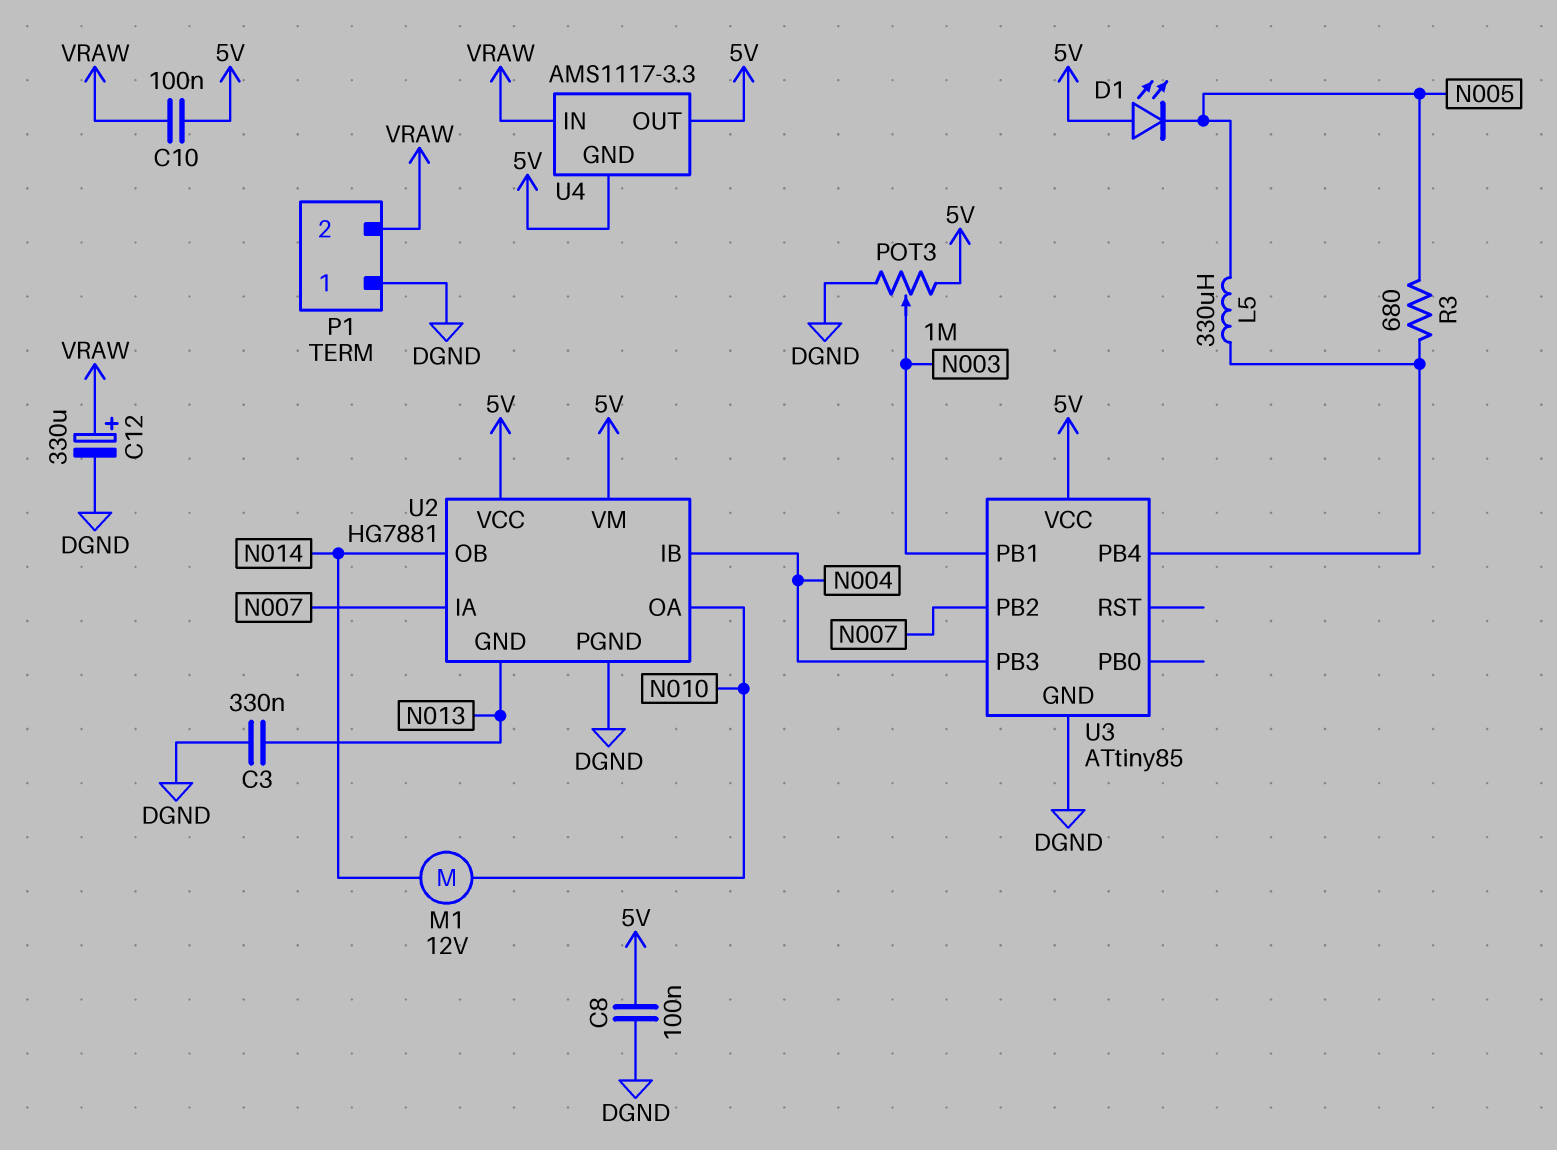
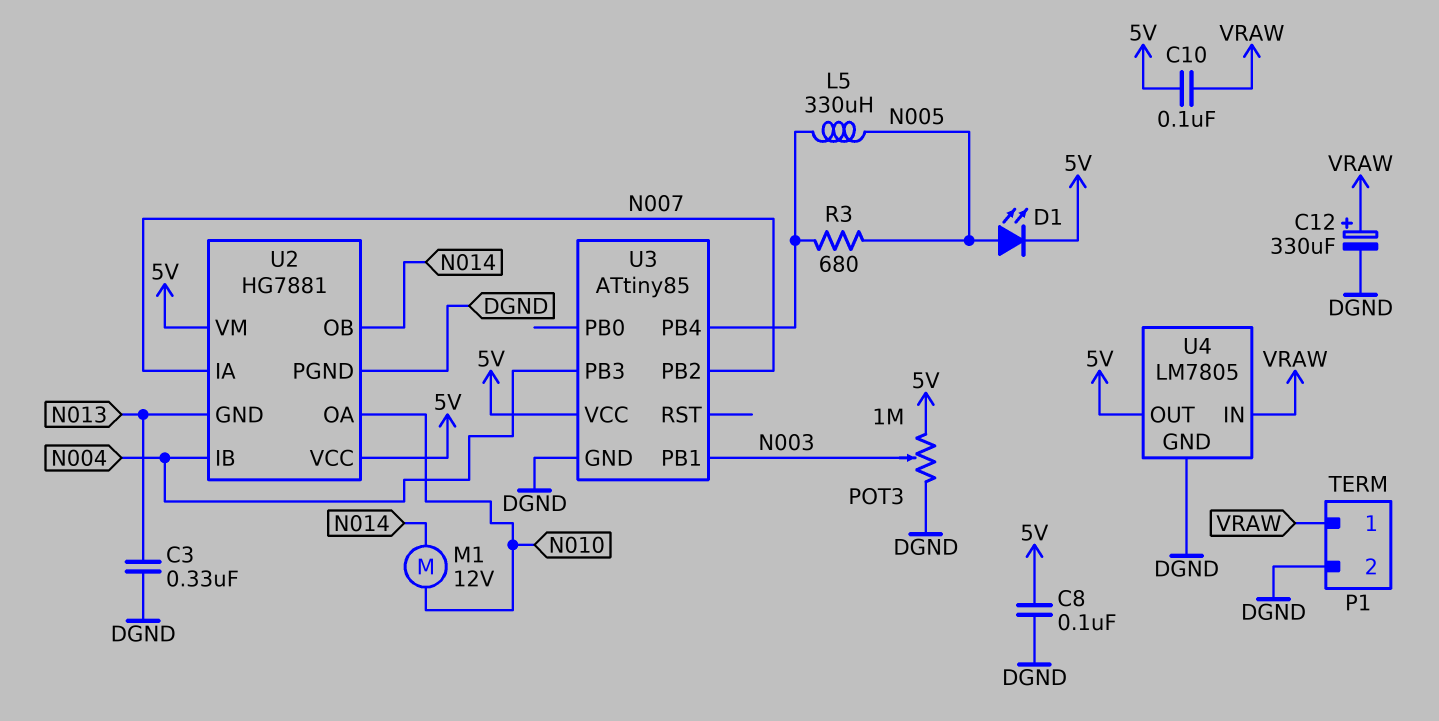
D1: LED (A 5V, K N005) -> LED (A N005, K 5V)
P1 pin 1: DGND -> VRAW
P1 pin 2: VRAW -> DGND
U4: AMS1117-3.3 -> LM7805
U4 pin GND: 5V -> DGND

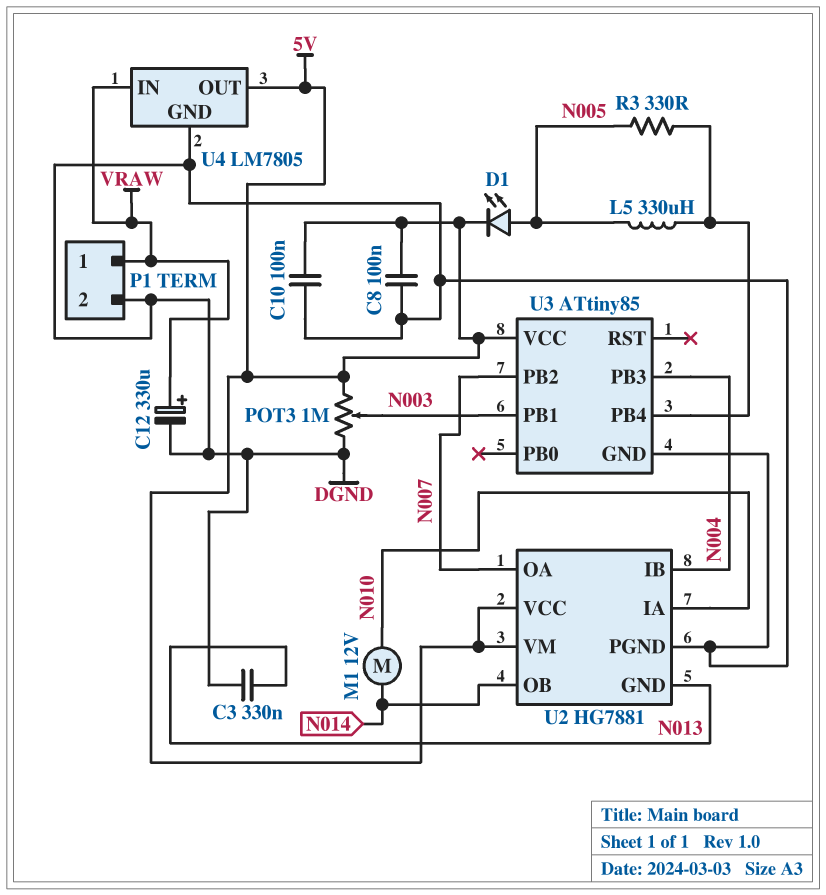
C10: 100nF (5V, VRAW) -> 100nF (5V, DGND)
R3: 680 (N005, U3/PB4) -> 330 (N005, U3/PB4)
U2 pin IA: N007 -> N010
U2 pin OA: N010 -> N007

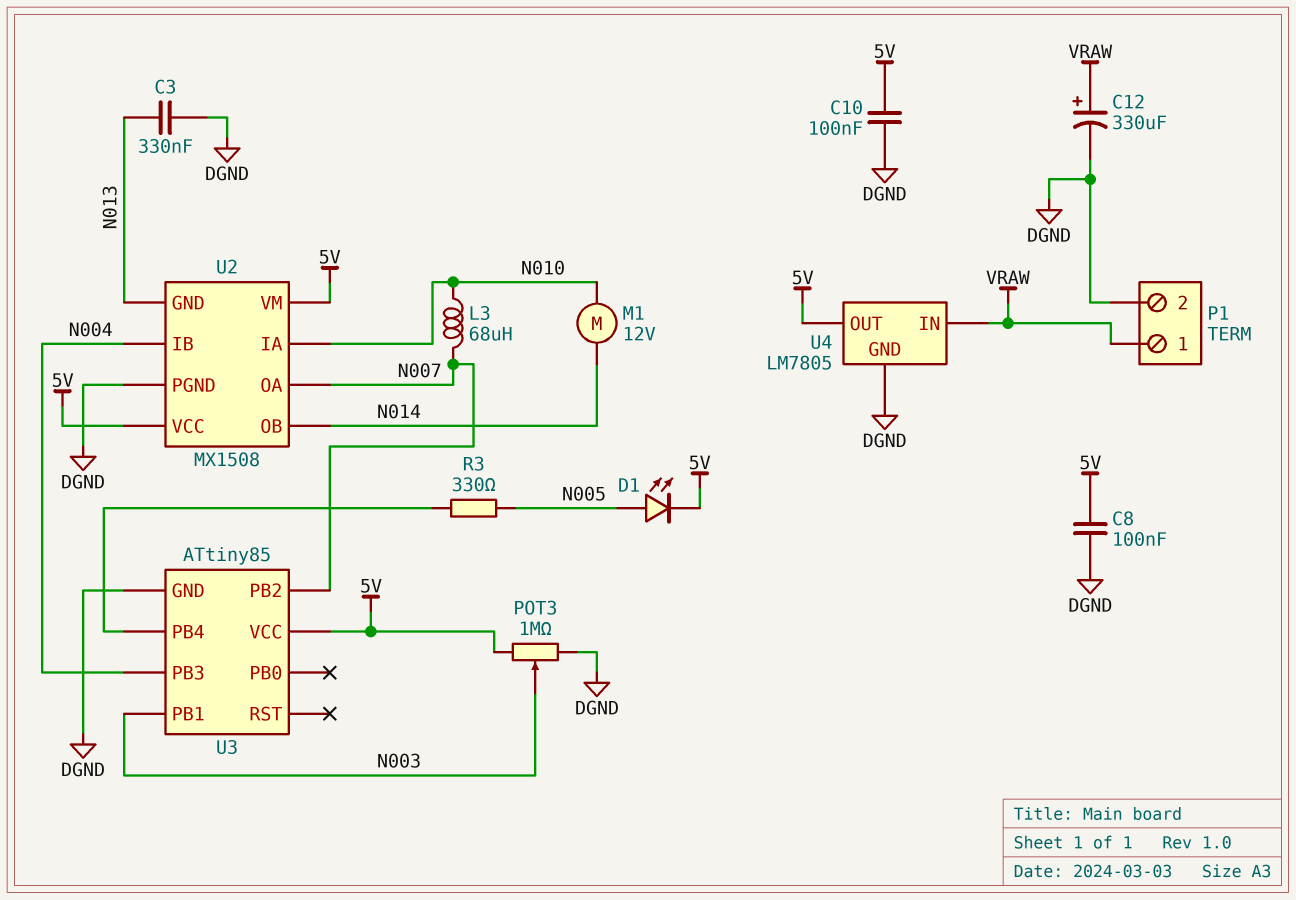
L3: none -> 68uH (N007, N010)
L5: 330uH (N005, U3/PB4) -> none
U2: HG7881 -> MX1508

